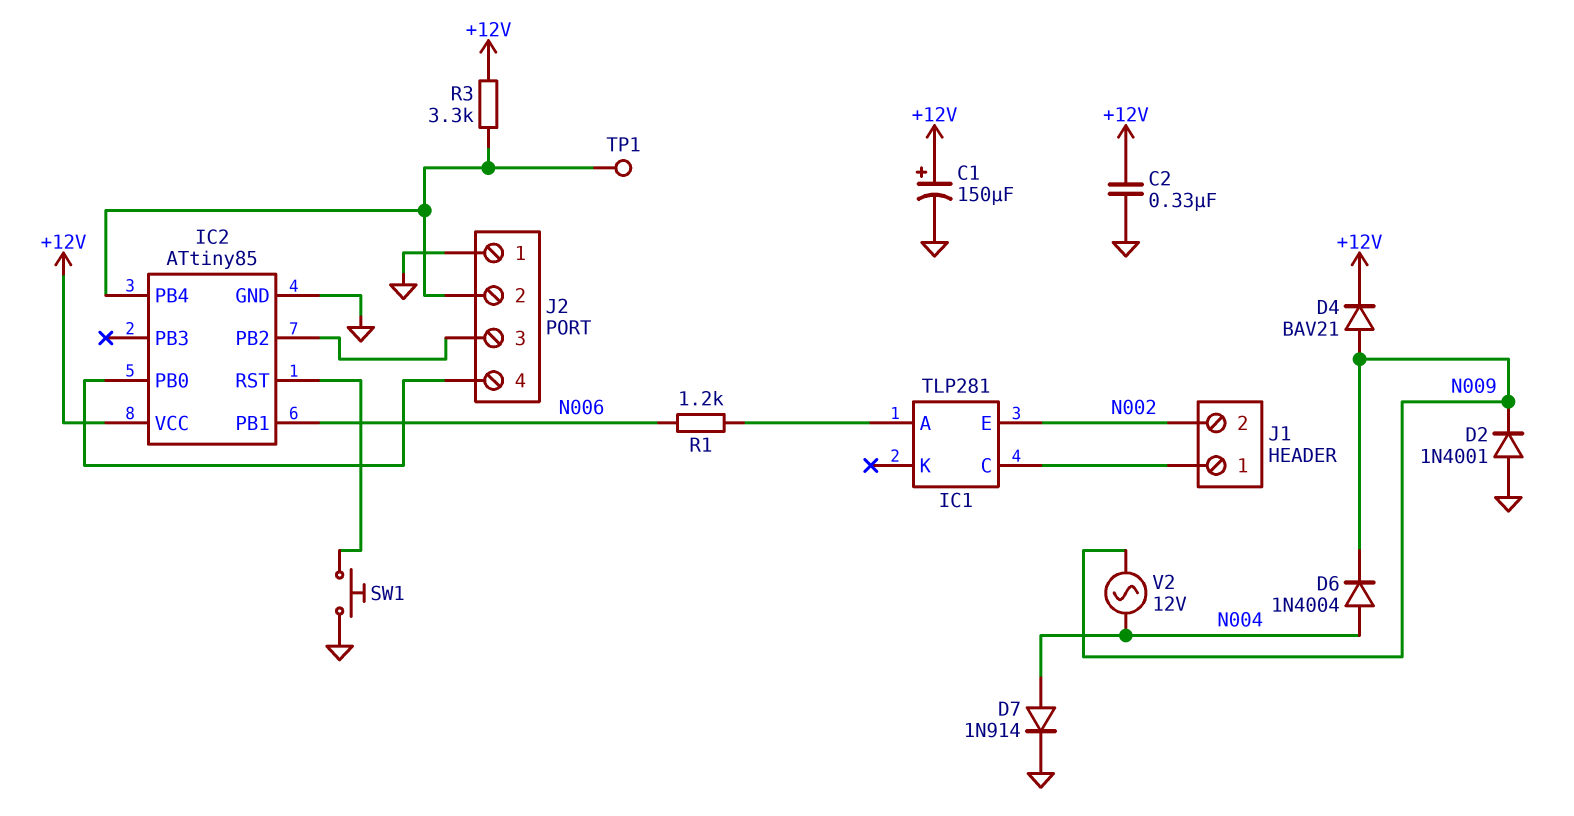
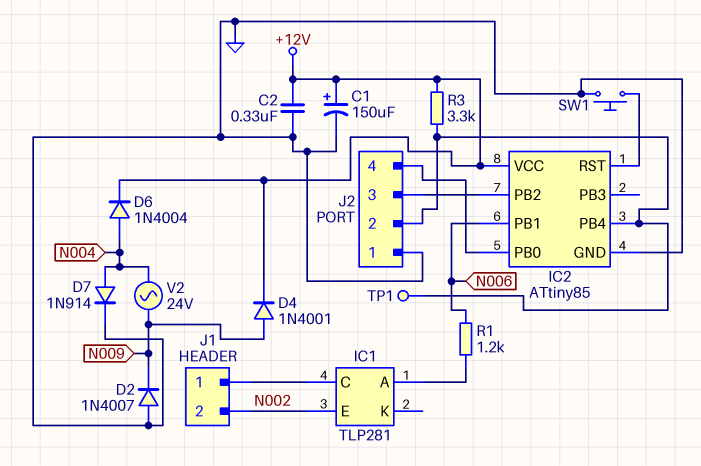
D2: diode 1N4001 (A GND, K N009) -> diode 1N4007 (A GND, K N009)
D4: diode BAV21 (A N009, K +12V) -> diode 1N4001 (A N009, K +12V)
D6: diode 1N4004 (A N004, K N009) -> diode 1N4004 (A N004, K +12V)
V2: AC 12V (N004, N009) -> AC 24V (N004, N009)

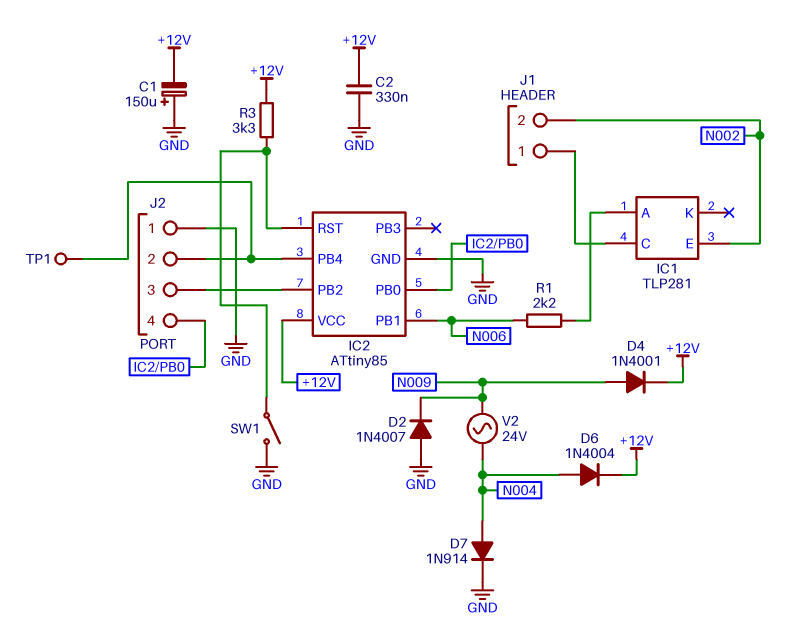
C1: 150uF (plus +12V, minus GND) -> 150uF (plus GND, minus +12V)
R1: 1.2k (IC1/A, N006) -> 2.2k (IC1/A, N006)
R3: 3.3k (+12V, IC2/PB4) -> 3.3k (+12V, IC2/RST)
SW1: button (GND, IC2/RST) -> switch (GND, IC2/RST)

